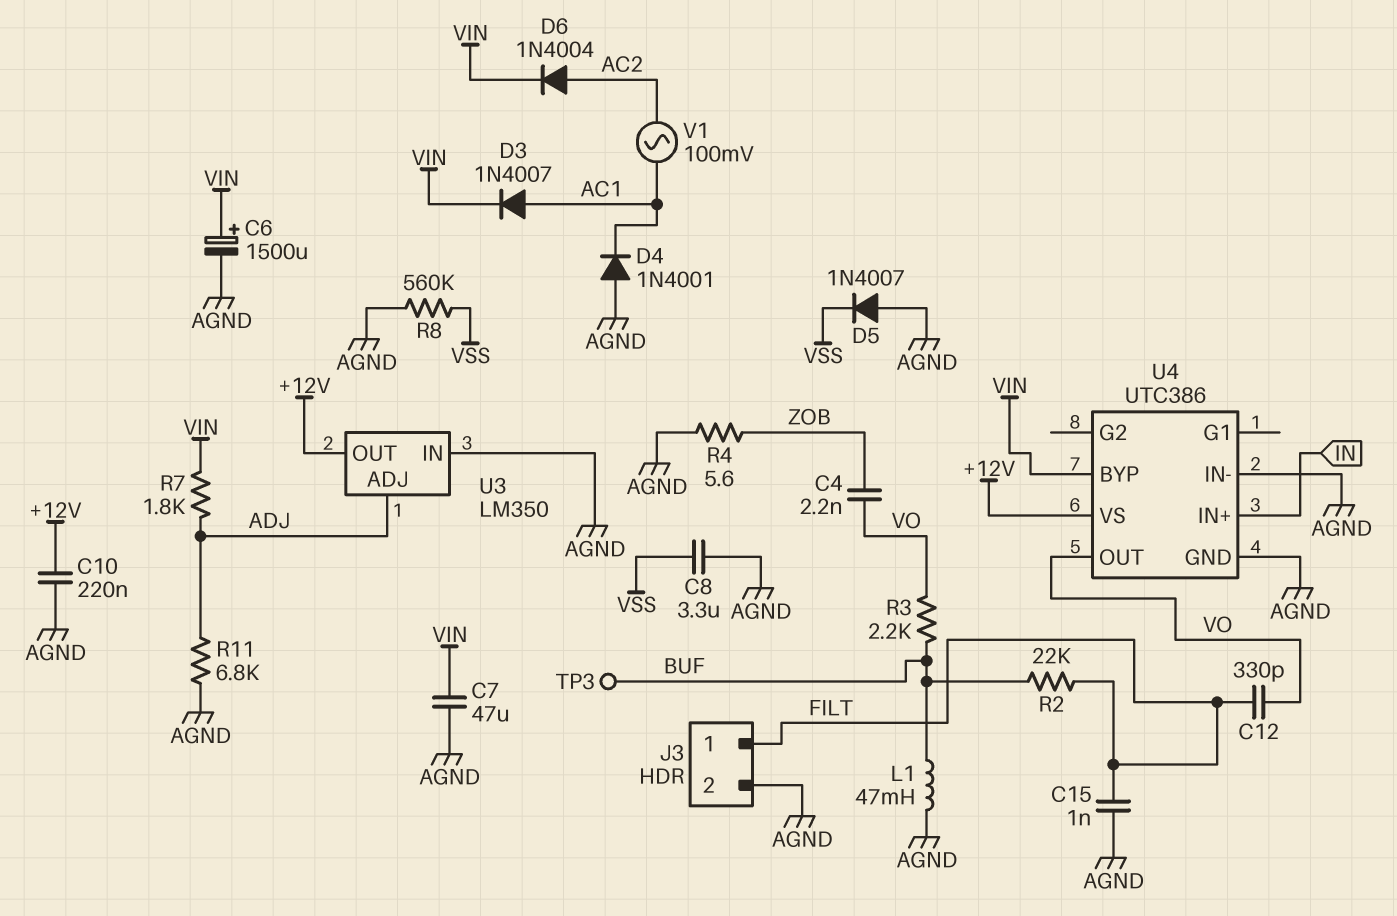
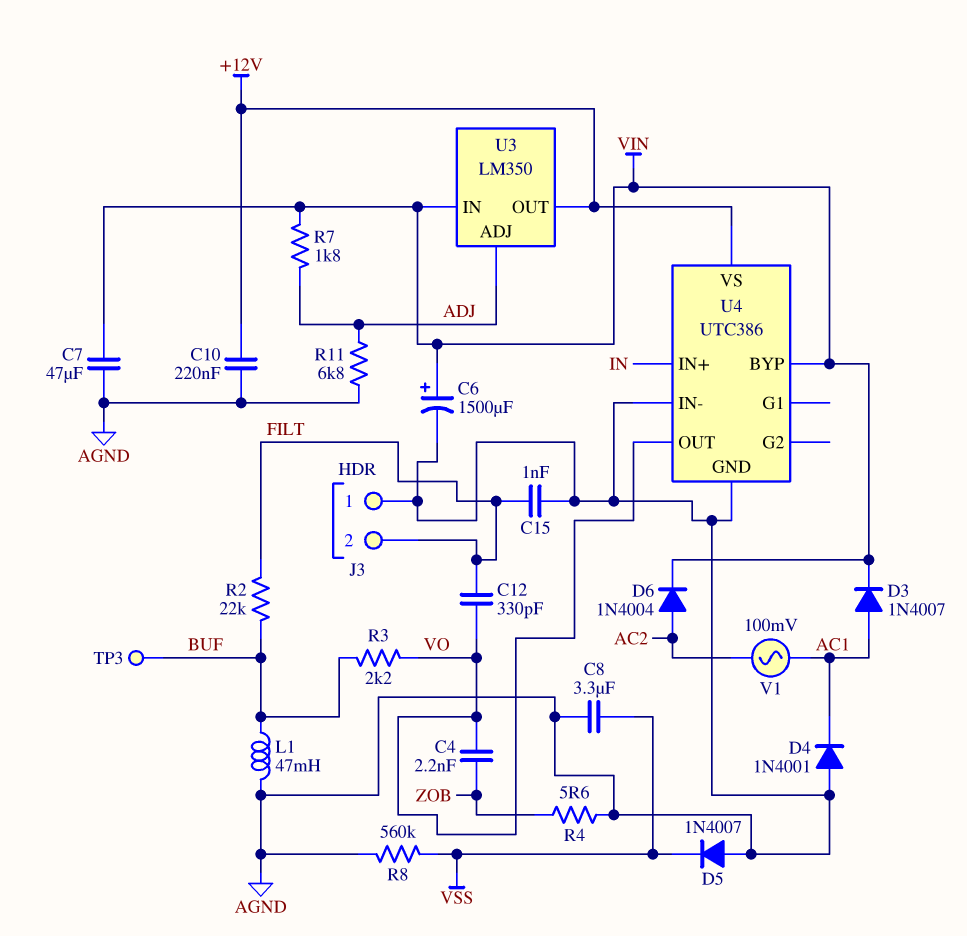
J3 pin 1: FILT -> AGND
J3 pin 2: AGND -> FILT
U3 pin IN: AGND -> VIN

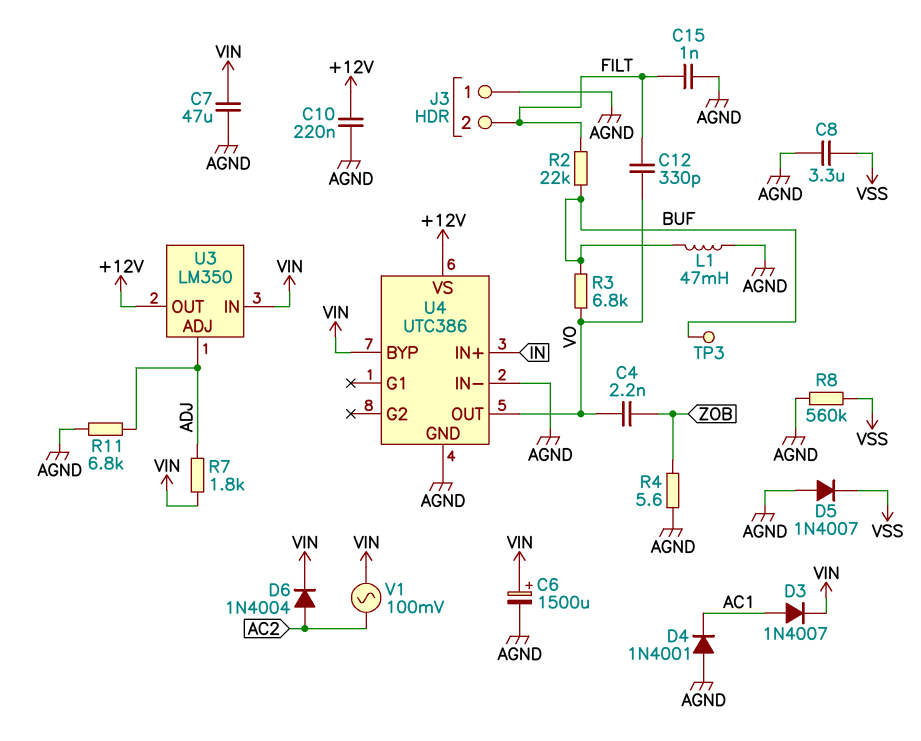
R3: 2.2k (BUF, VO) -> 6.8k (BUF, VO)
V1: AC 100mV (AC1, AC2) -> AC 100mV (AC2, VIN)

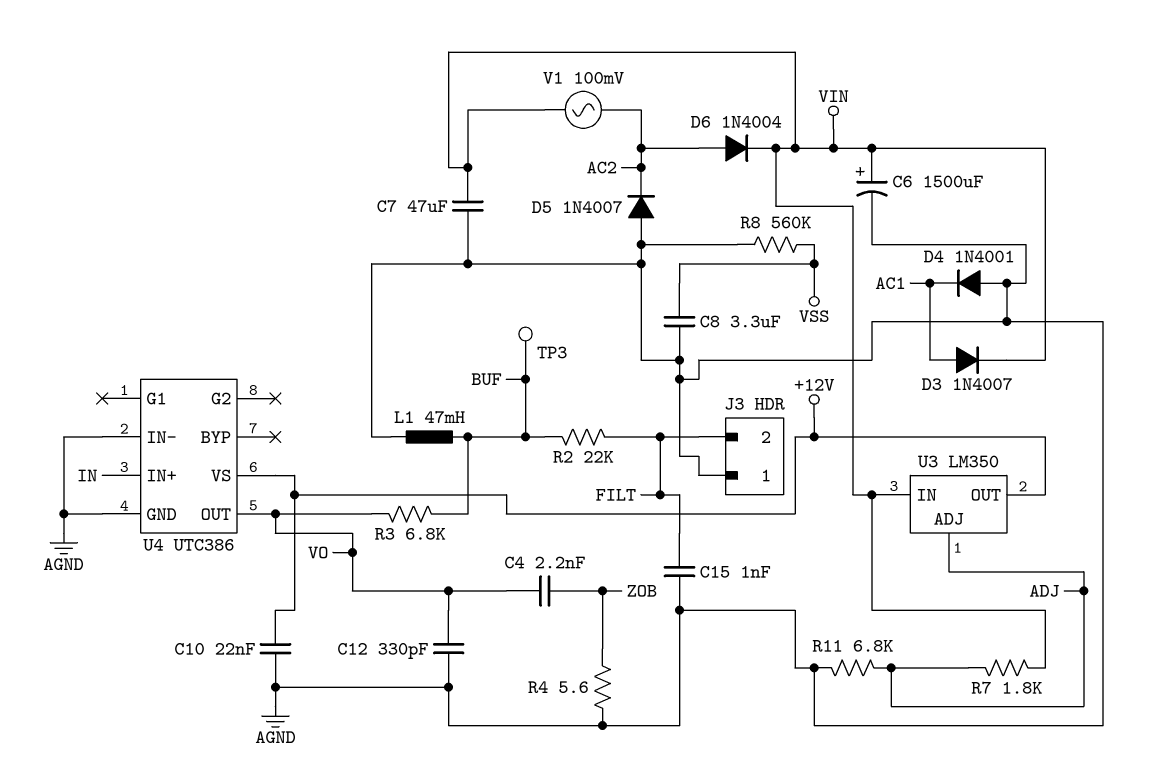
C10: 220nF (+12V, AGND) -> 22nF (+12V, AGND)
C12: 330pF (FILT, VO) -> 330pF (AGND, VO)
D5: diode 1N4007 (A AGND, K VSS) -> diode 1N4007 (A AGND, K AC2)
U4 pin BYP: VIN -> none

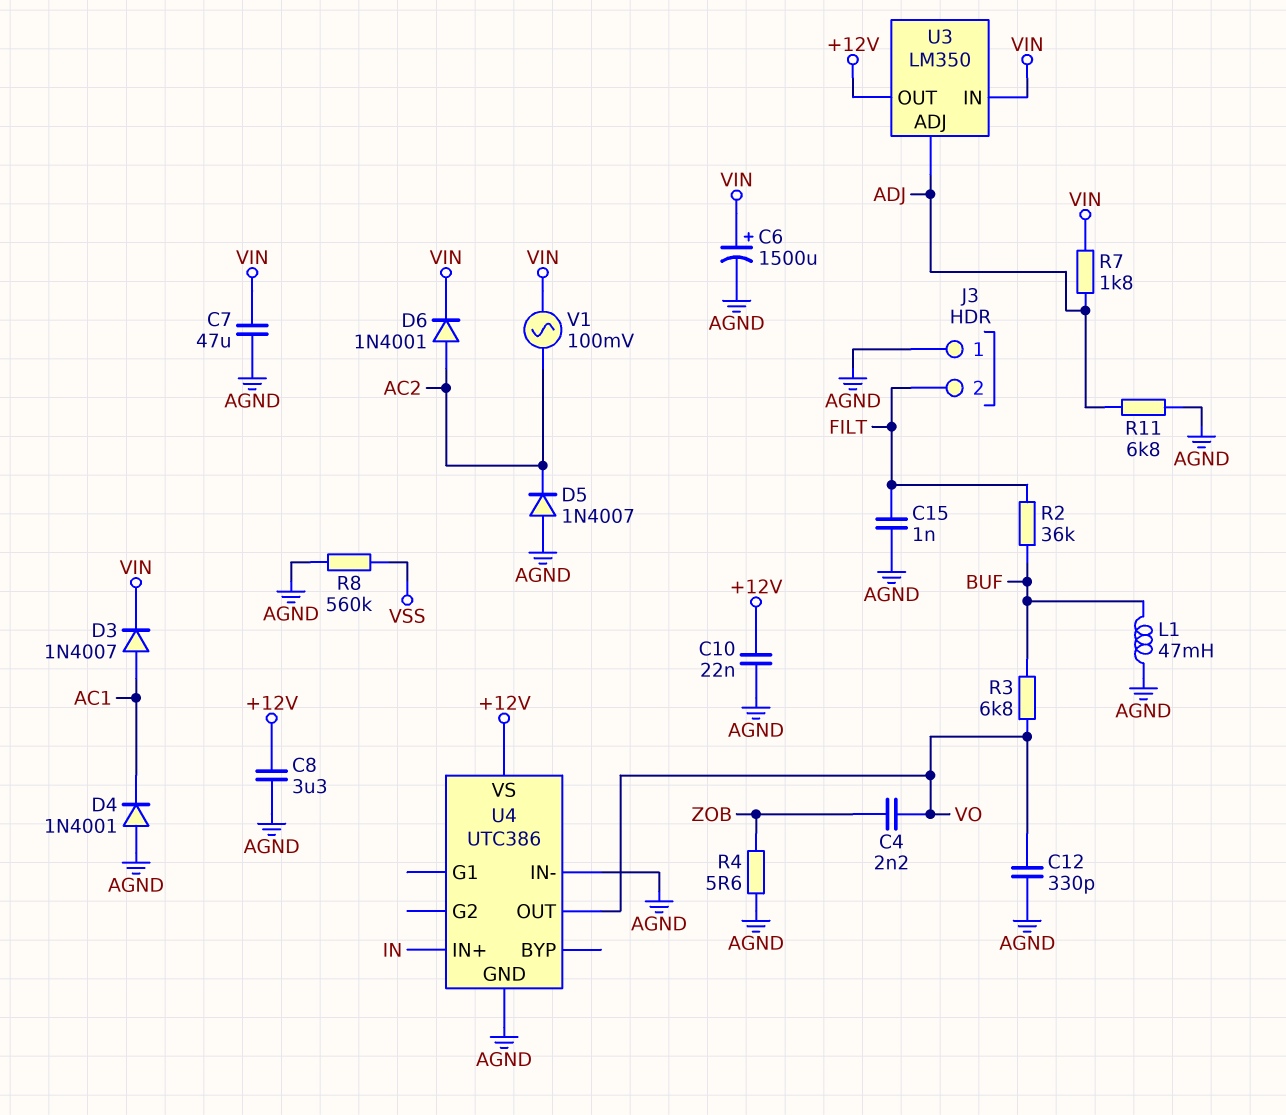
C8: 3.3uF (AGND, VSS) -> 3.3uF (+12V, AGND)
D6: diode 1N4004 (A AC2, K VIN) -> diode 1N4001 (A AC2, K VIN)
R2: 22k (BUF, FILT) -> 36k (BUF, FILT)
TP3: test point (BUF) -> none

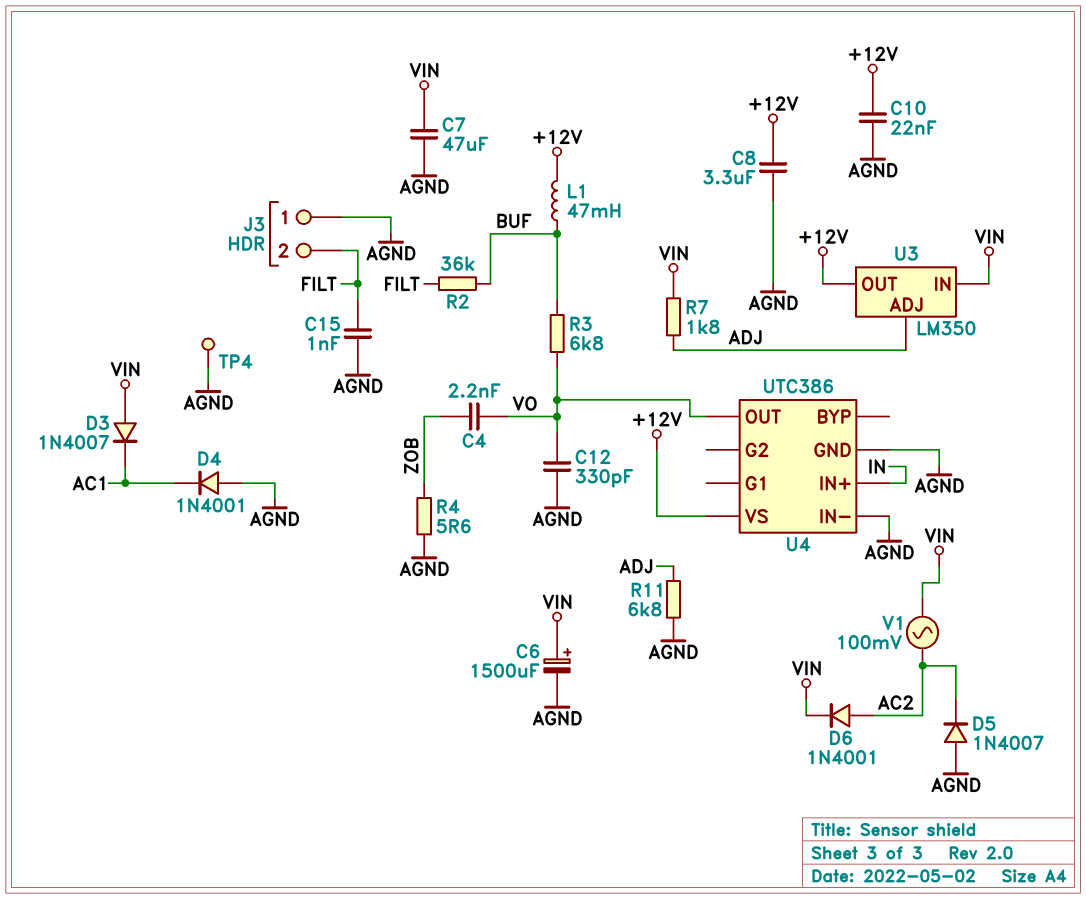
D3: diode 1N4007 (A AC1, K VIN) -> diode 1N4007 (A VIN, K AC1)
L1: 47mH (AGND, BUF) -> 47mH (+12V, BUF)
R8: 560k (AGND, VSS) -> none
TP4: none -> test point (AGND)

